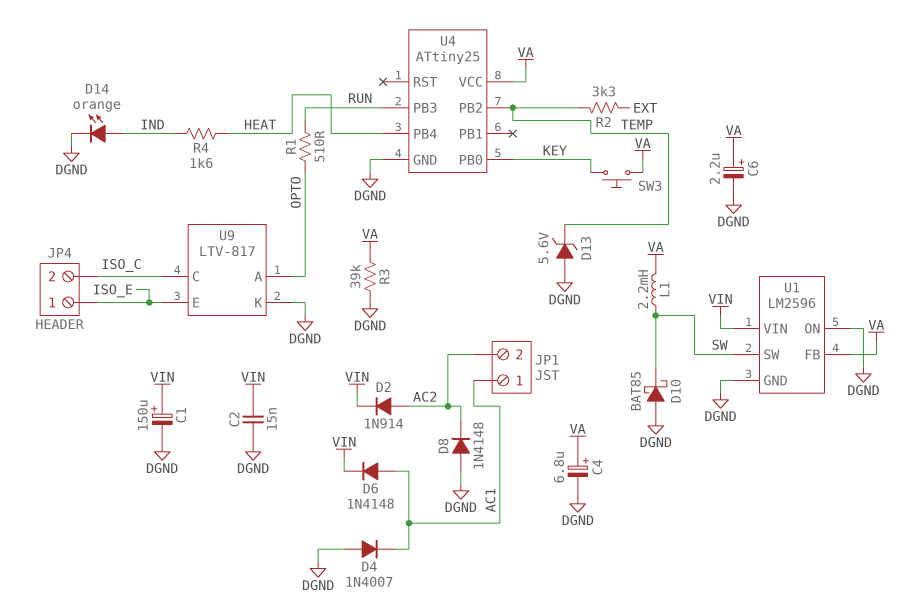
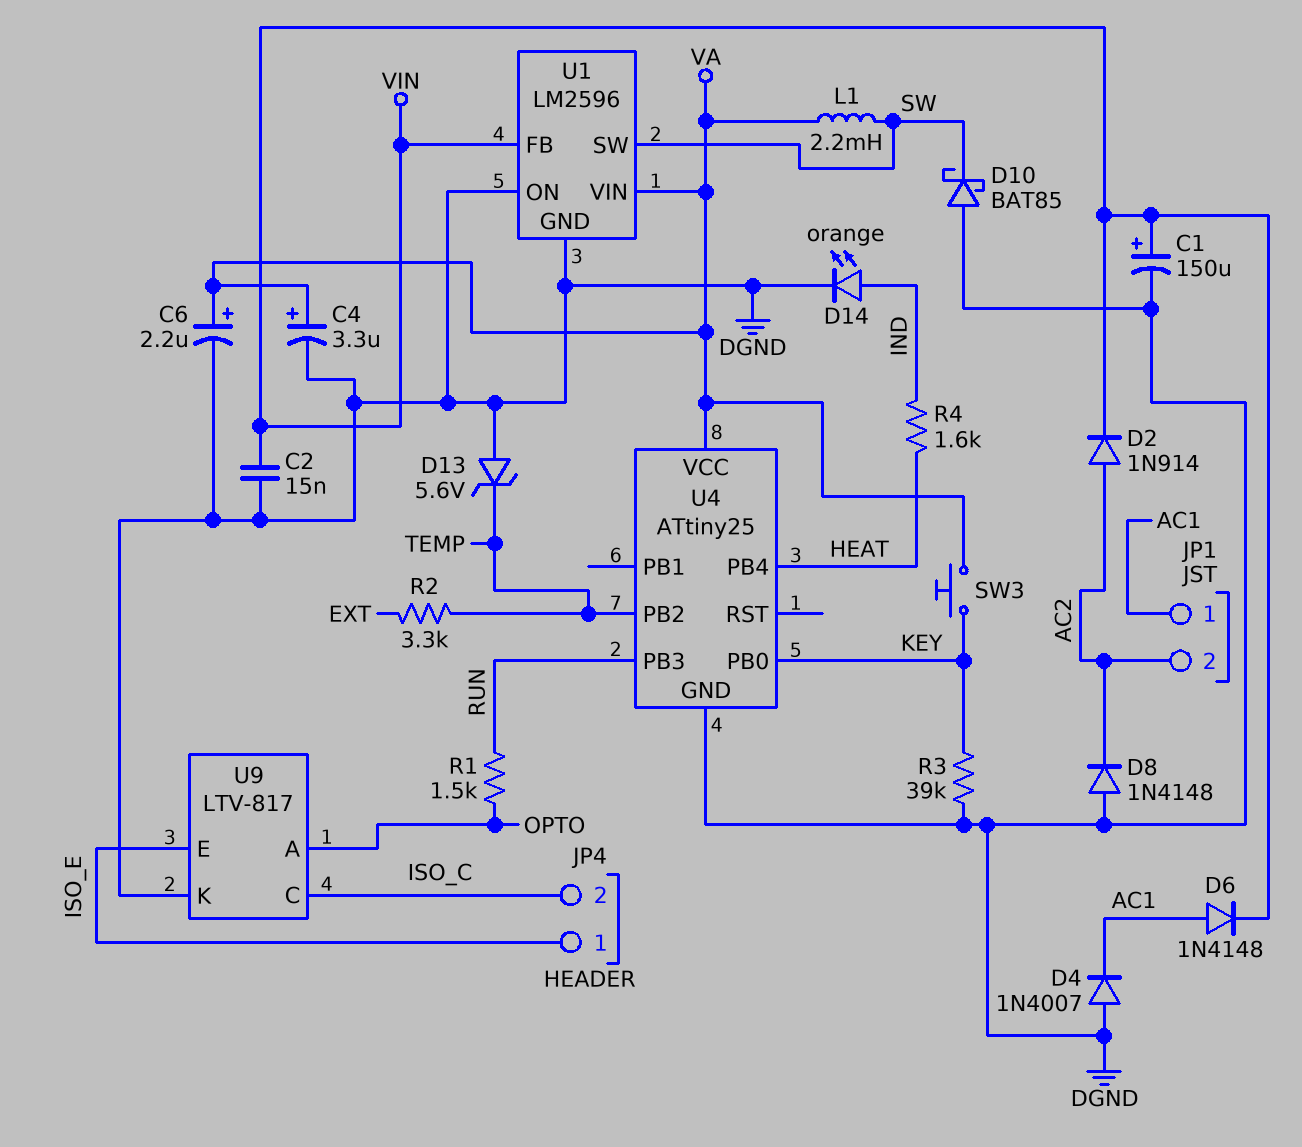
C4: 6.8uF (plus VA, minus DGND) -> 3.3uF (plus VA, minus DGND)
R1: 510 (OPTO, RUN) -> 1.5k (OPTO, RUN)
R3: 39k (DGND, VA) -> 39k (DGND, KEY)
U1 pin FB: VA -> VIN
U1 pin VIN: VIN -> VA

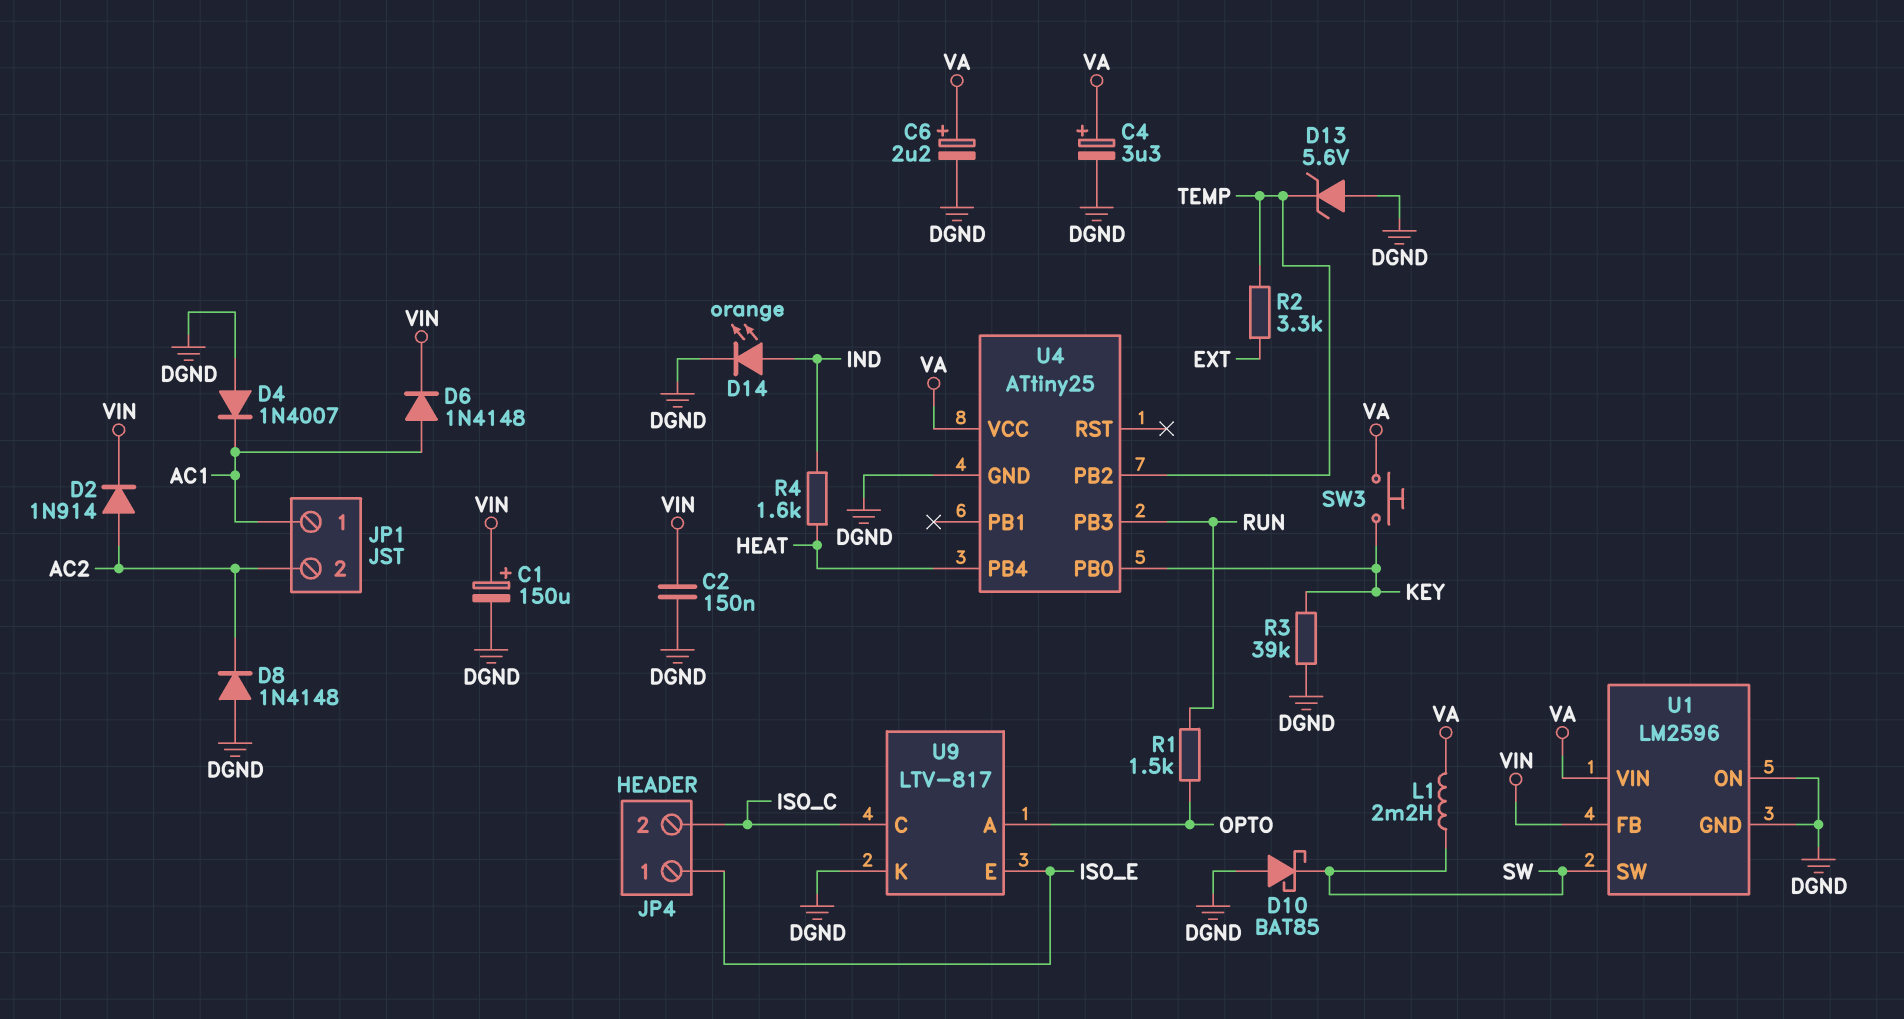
C2: 15nF (DGND, VIN) -> 150nF (DGND, VIN)

